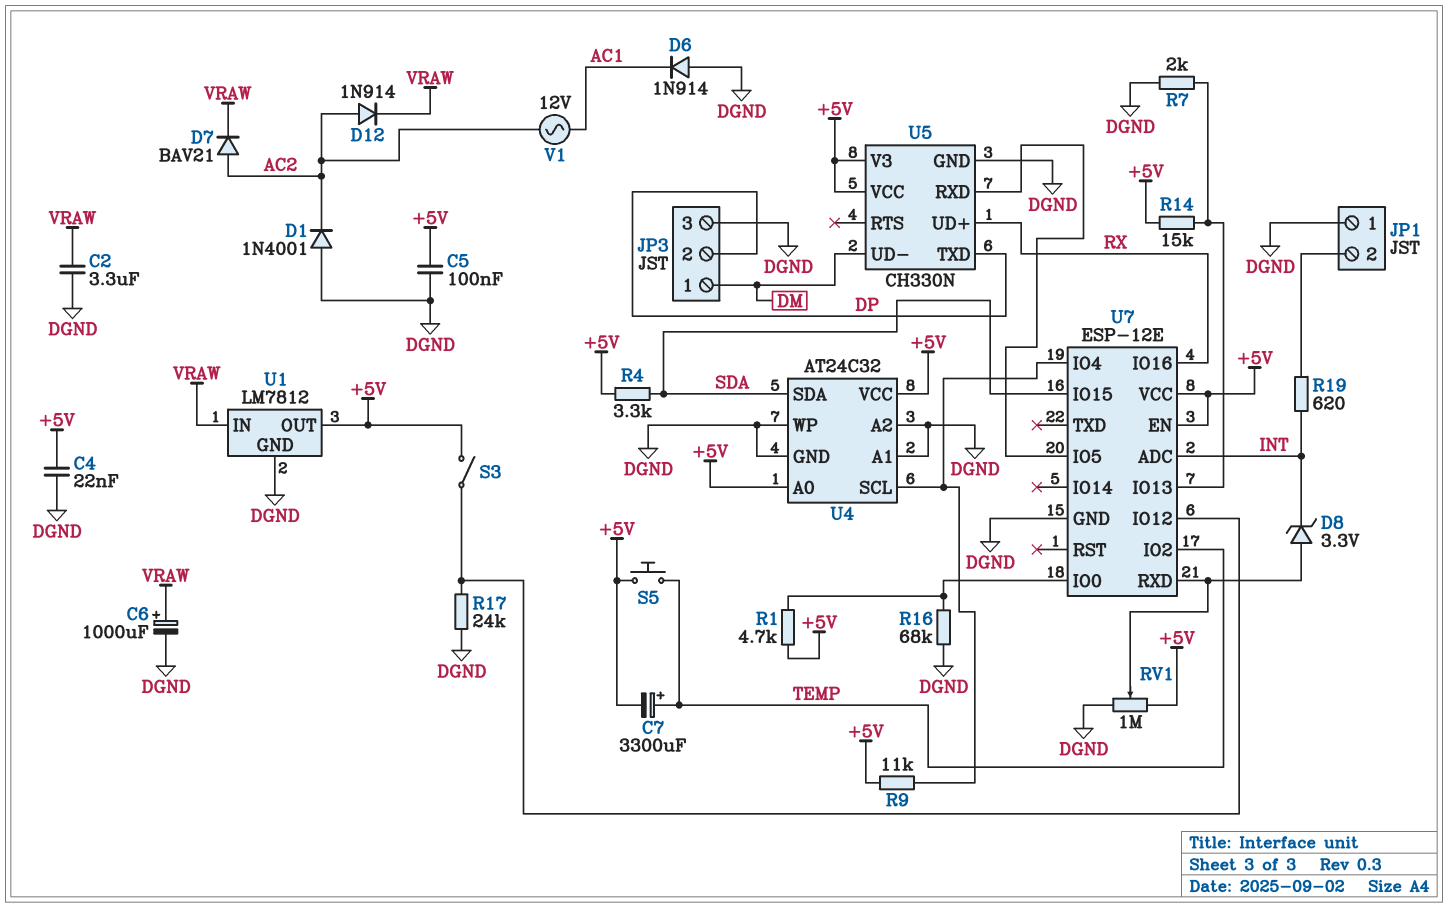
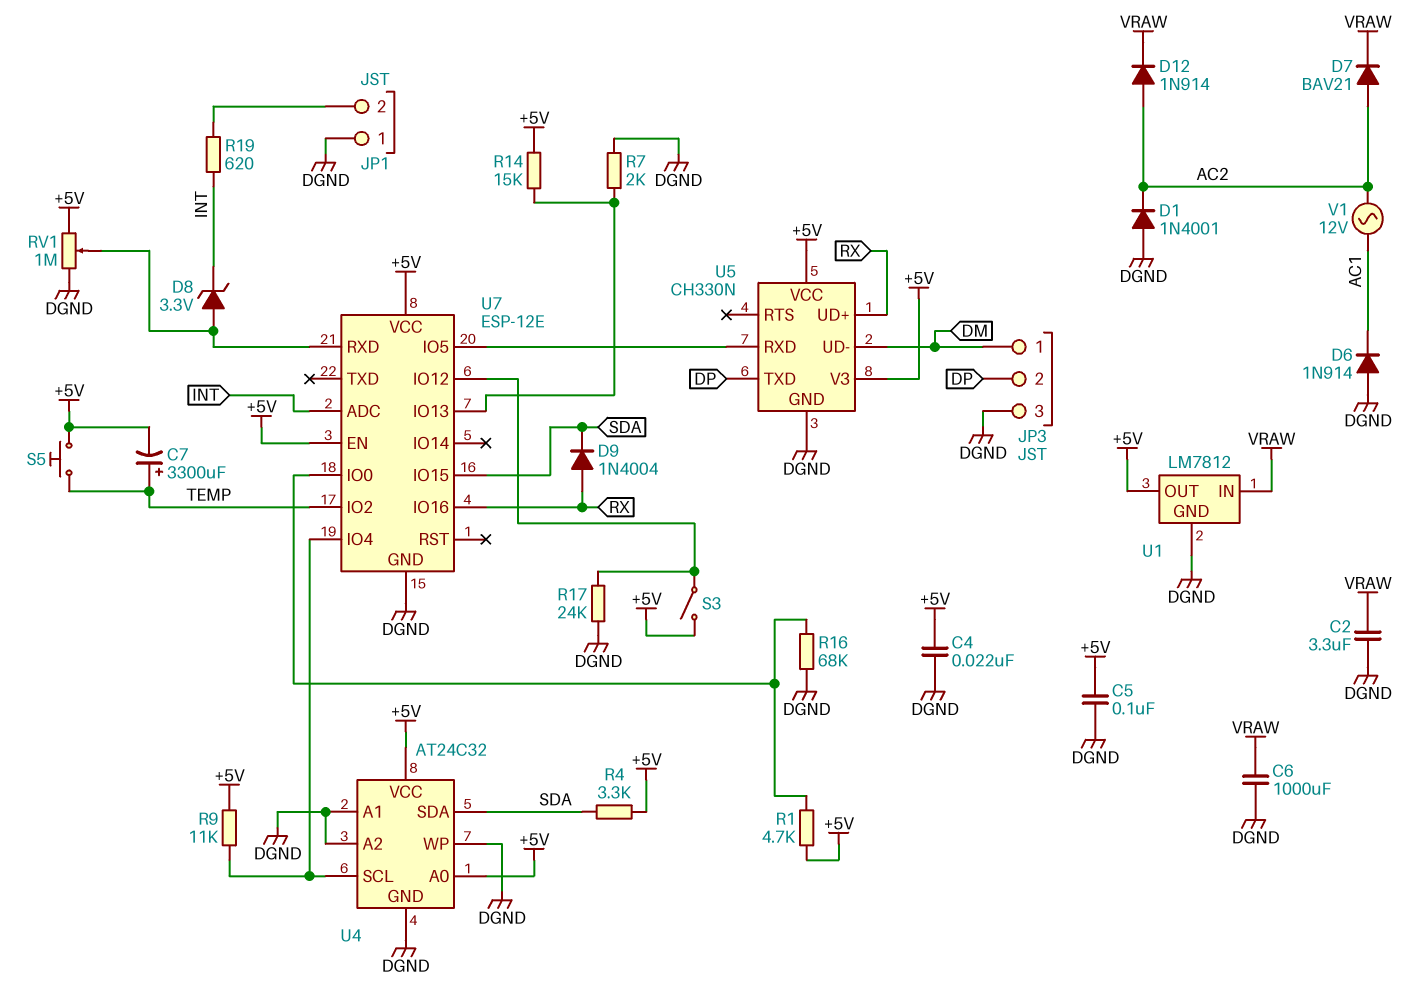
C6: 1000uF (plus VRAW, minus DGND) -> 1000uF (DGND, VRAW)
D9: none -> diode 1N4004 (A RX, K SDA)

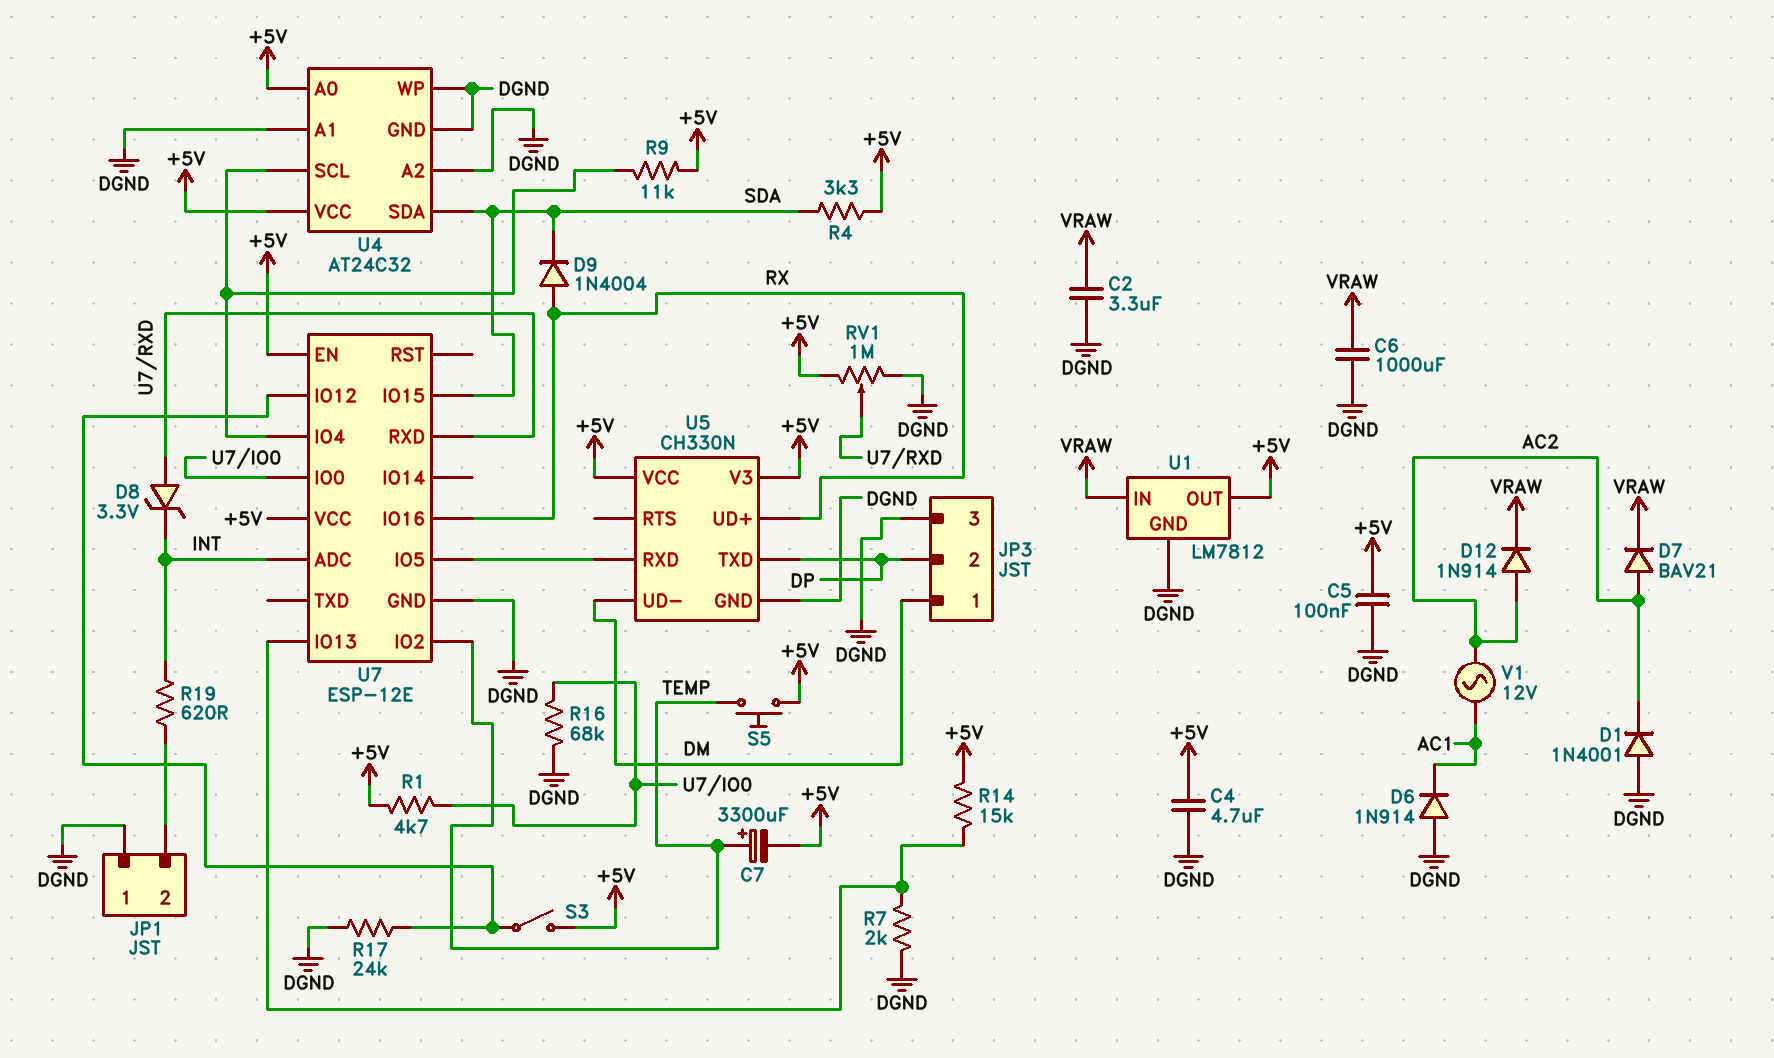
C4: 22nF (+5V, DGND) -> 4.7uF (+5V, DGND)

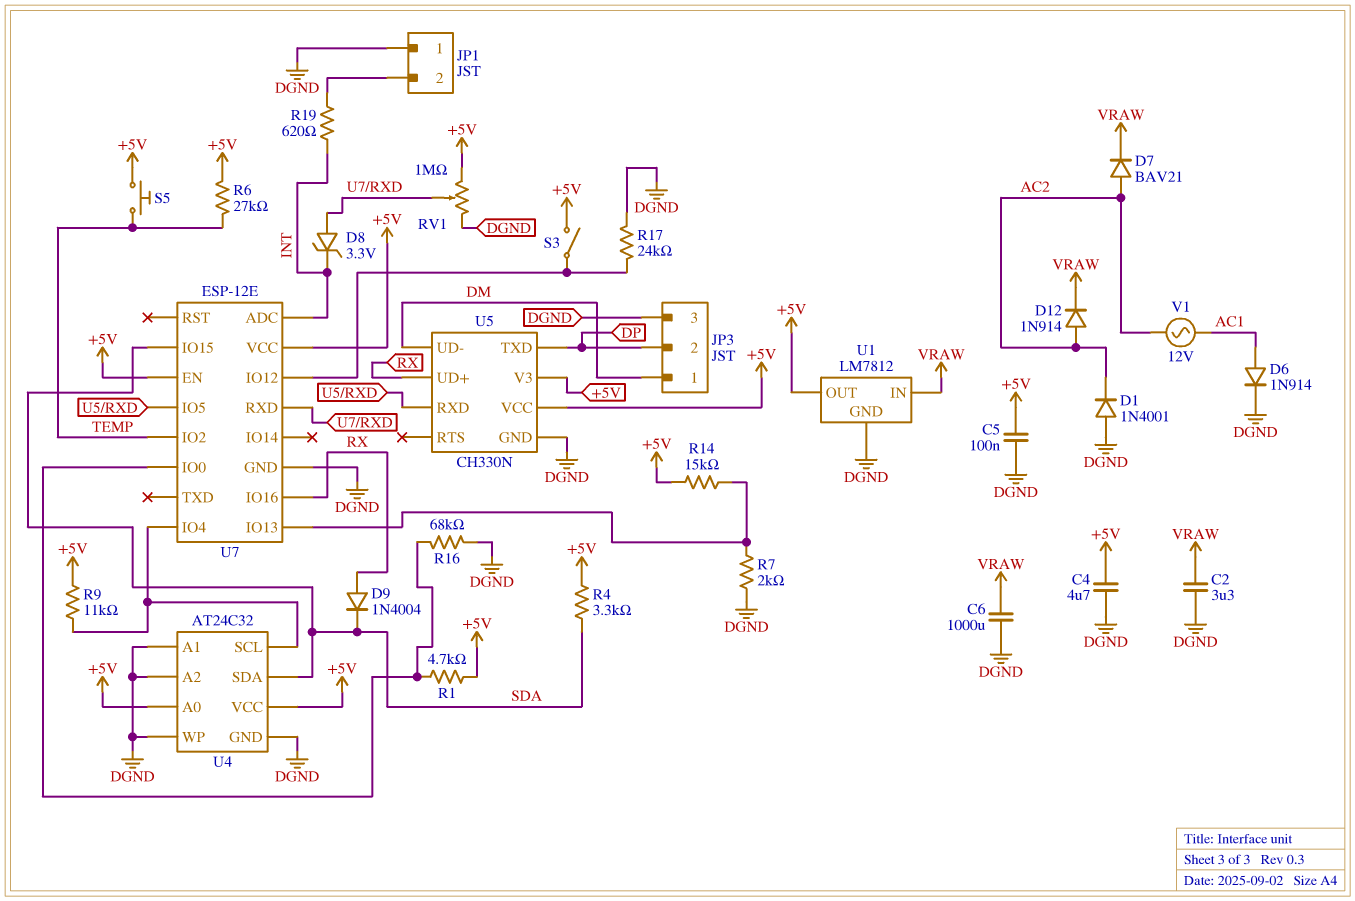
C7: 3300uF (plus TEMP, minus +5V) -> none
D6: diode 1N914 (A DGND, K AC1) -> diode 1N914 (A AC1, K DGND)
R6: none -> 27k (+5V, TEMP)

